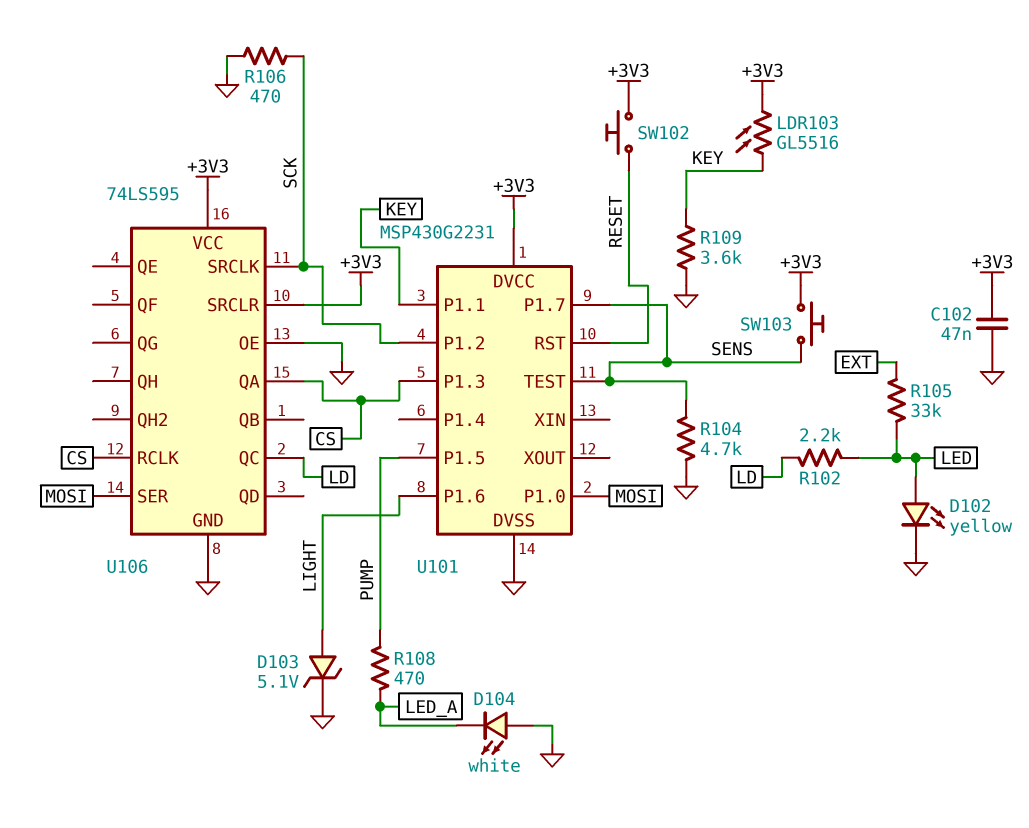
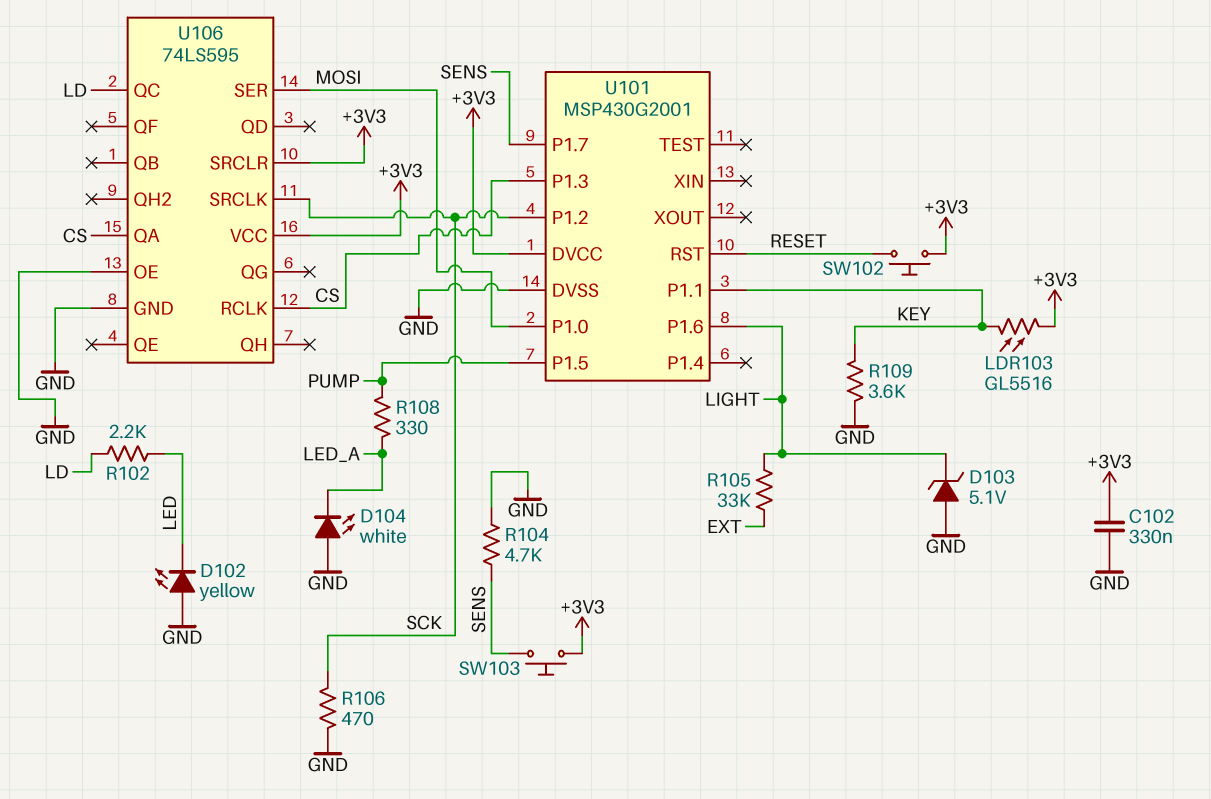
C102: 47nF (+3V3, GND) -> 330nF (+3V3, GND)
D102: LED yellow (A LED, K GND) -> LED yellow (A GND, K LED)
D103: zener 5.1V (A LIGHT, K GND) -> zener 5.1V (A GND, K LIGHT)
R105: 33k (EXT, LED) -> 33k (EXT, LIGHT)
R108: 470 (LED_A, PUMP) -> 330 (LED_A, PUMP)
U101: MSP430G2231 -> MSP430G2001
U101 pin TEST: SENS -> none

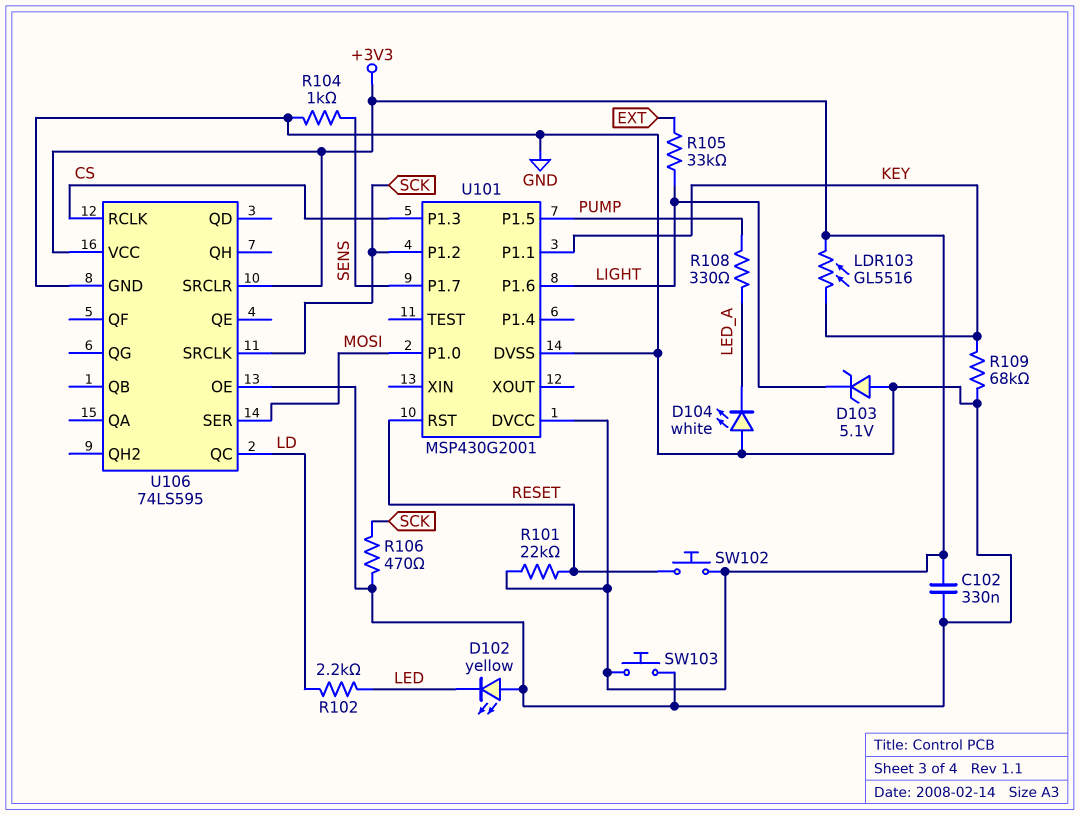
R101: none -> 22k (+3V3, RESET)
R104: 4.7k (GND, SENS) -> 1k (GND, SENS)
R109: 3.6k (GND, KEY) -> 68k (GND, KEY)
SW103: button (+3V3, SENS) -> button (+3V3, GND)
U106 pin QA: CS -> none

